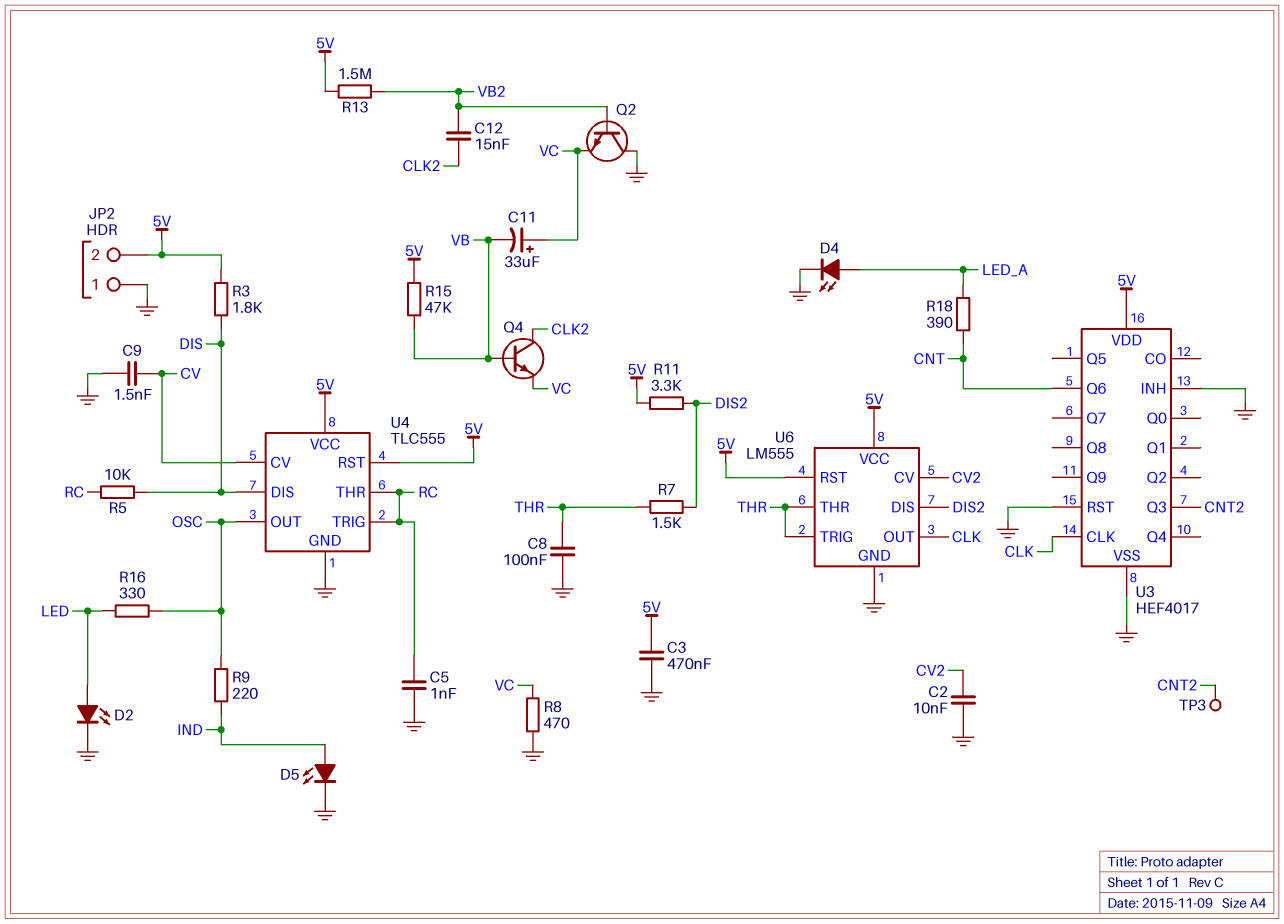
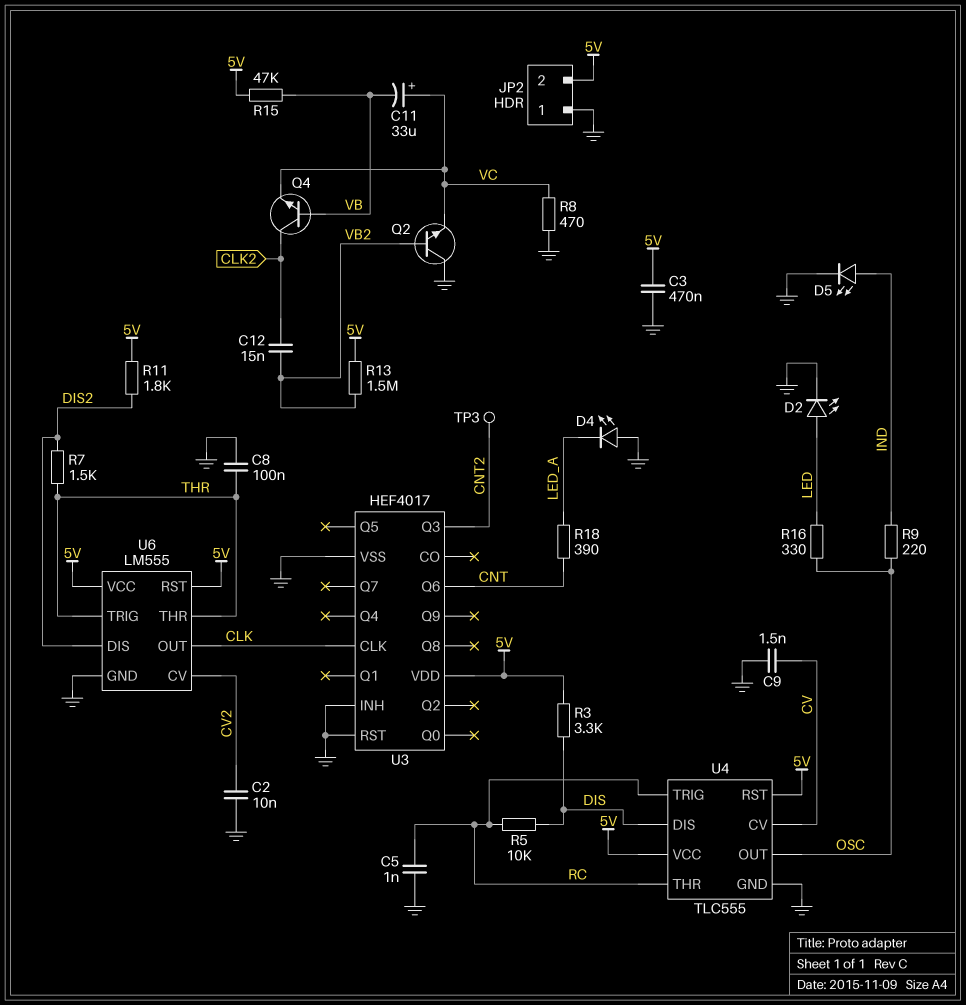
D4: LED (A LED_A, K GND) -> LED (A GND, K LED_A)
R3: 1.8k (5V, DIS) -> 3.3k (5V, DIS)
R11: 3.3k (5V, DIS2) -> 1.8k (5V, DIS2)

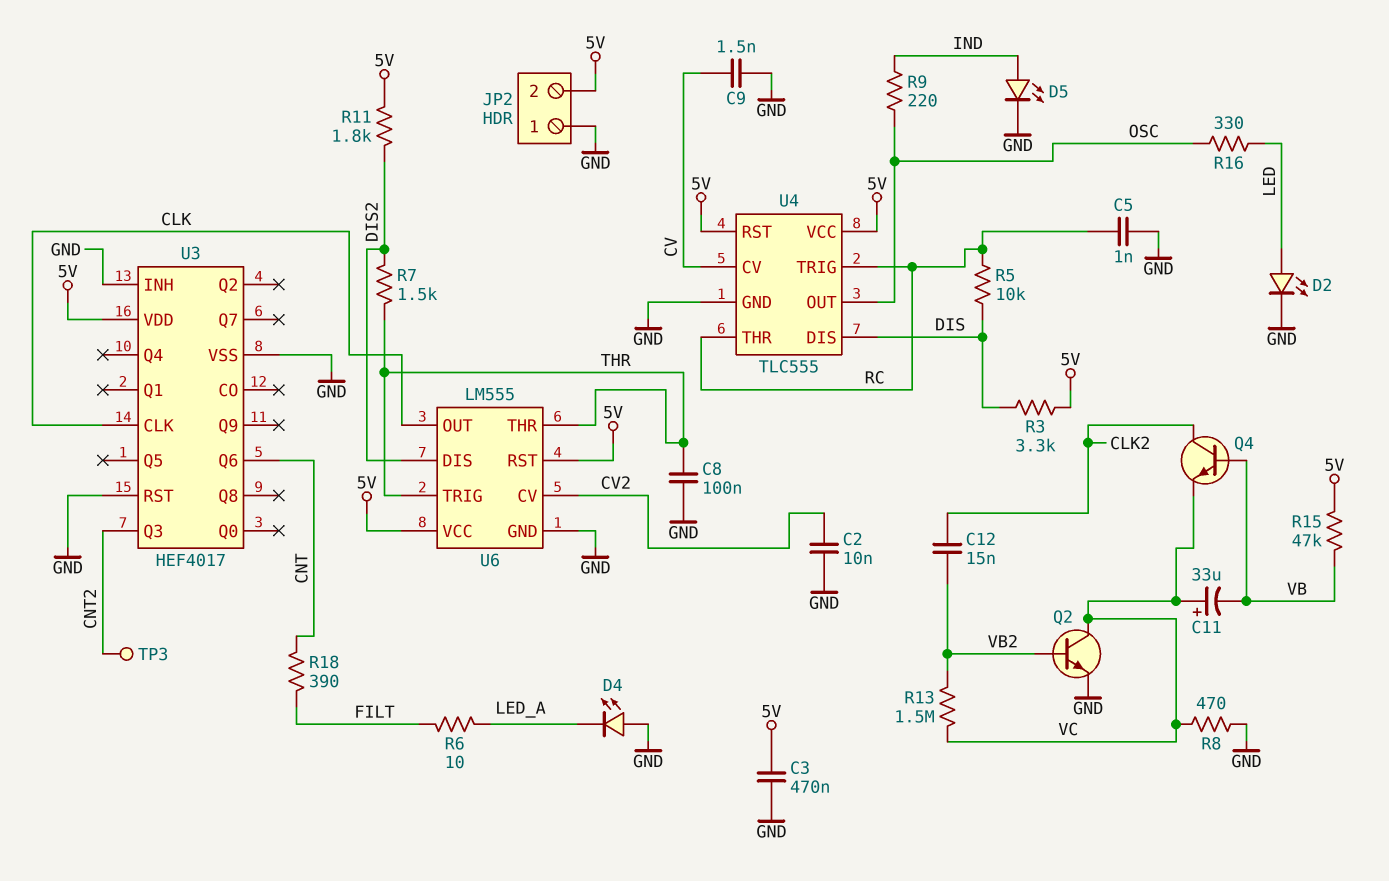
Q2: NPN (B VB2, C GND, E VC) -> NPN (B VB2, C VC, E GND)
R6: none -> 10 (FILT, LED_A)
R13: 1.5M (5V, VB2) -> 1.5M (VB2, VC)
R18: 390 (CNT, LED_A) -> 390 (CNT, FILT)

